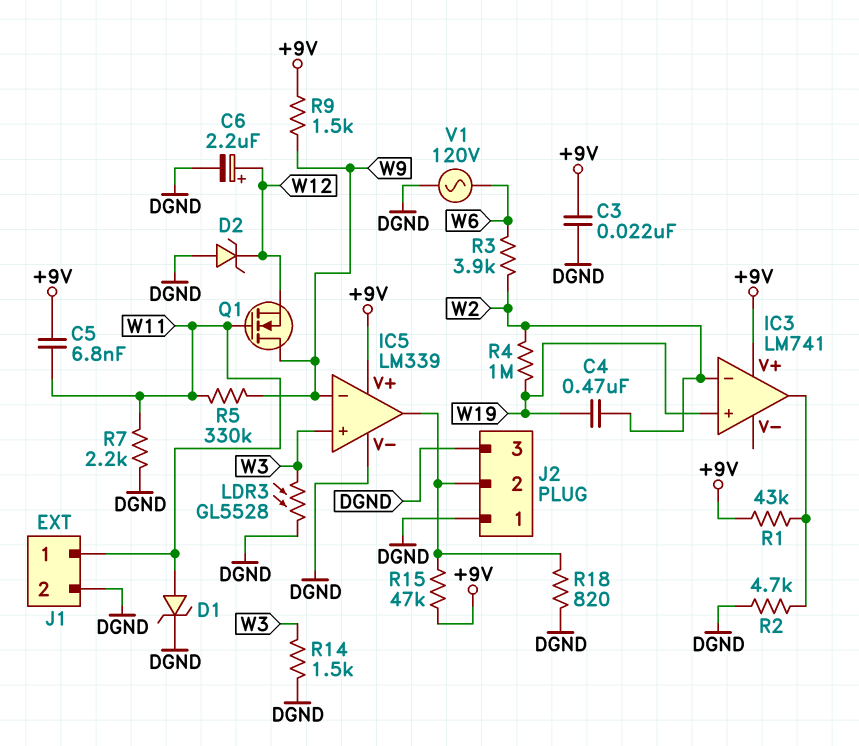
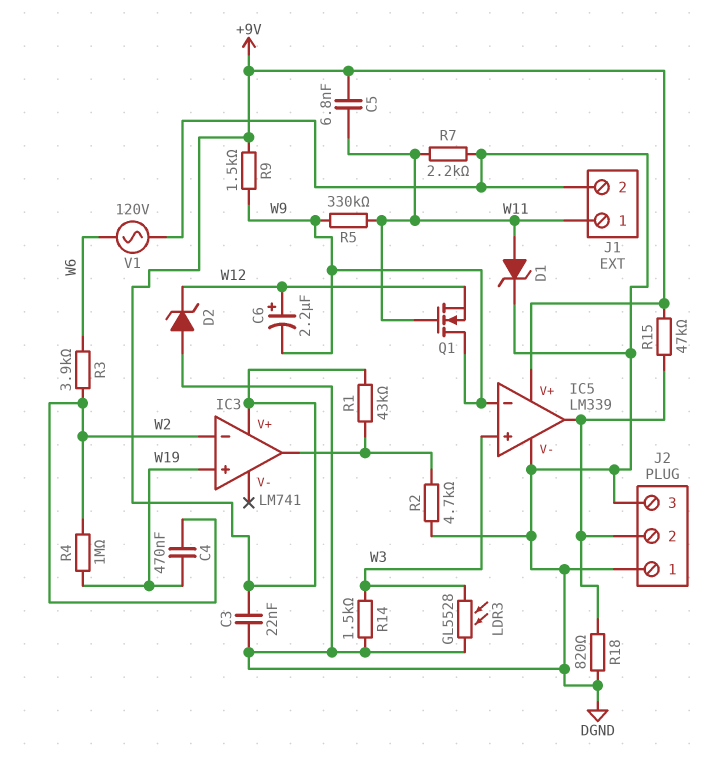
C6: 2.2uF (plus W12, minus DGND) -> 2.2uF (plus W12, minus W9)

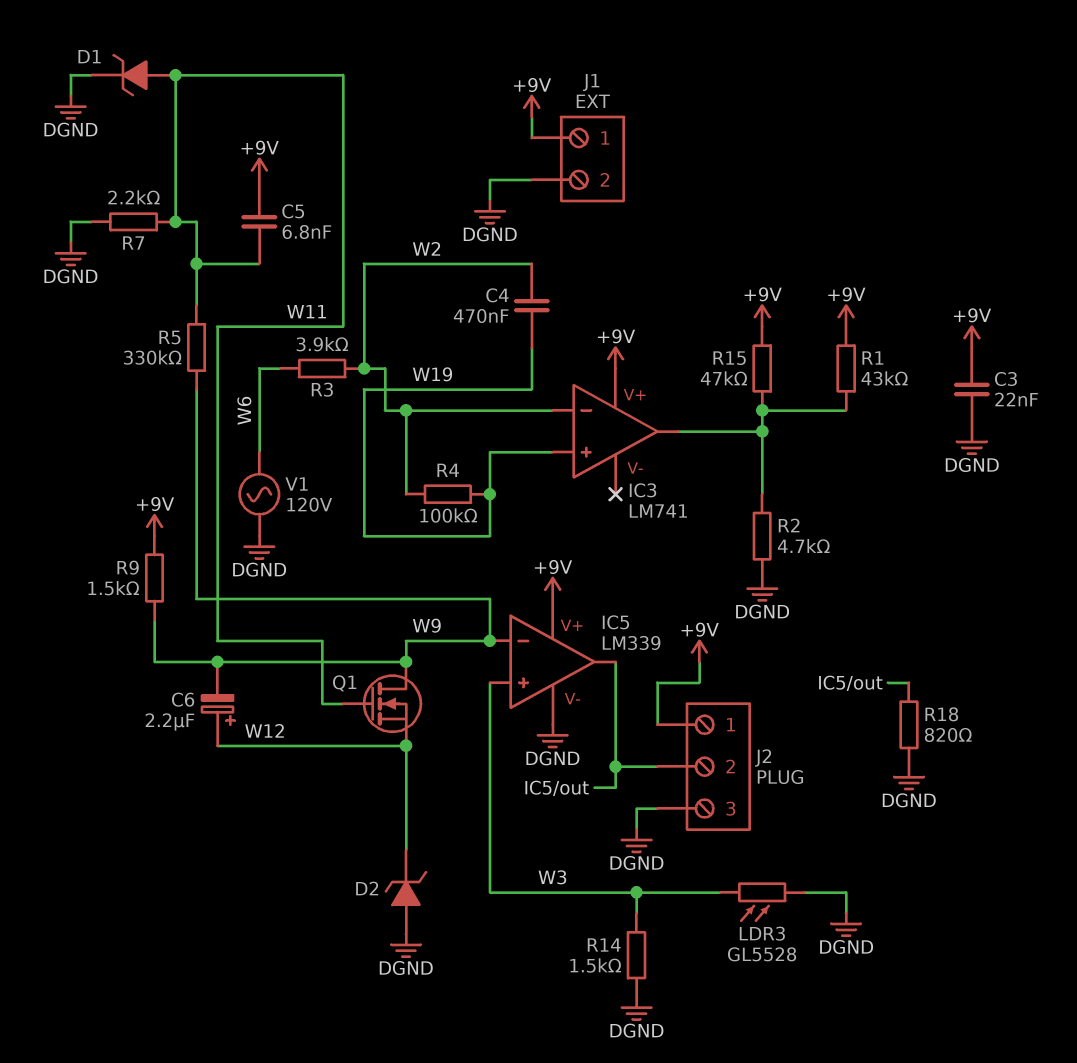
J1 pin 1: W11 -> +9V
J2 pin 1: DGND -> +9V
R4: 1M (W2, W19) -> 100k (W2, W19)
R15: 47k (+9V, IC5/out) -> 47k (+9V, IC3/out)

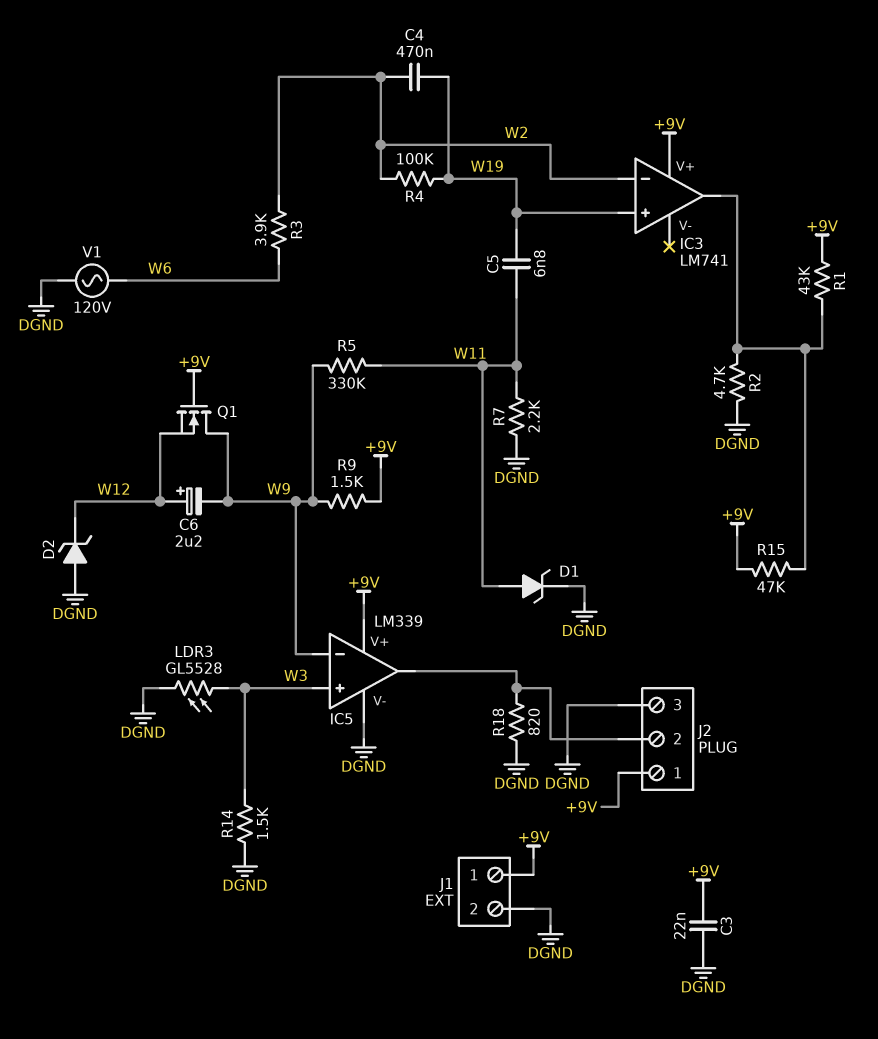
C5: 6.8nF (+9V, W11) -> 6.8nF (W11, W19)
Q1: NMOS (G W11, D W9, S W12) -> NMOS (G +9V, D W9, S W12)

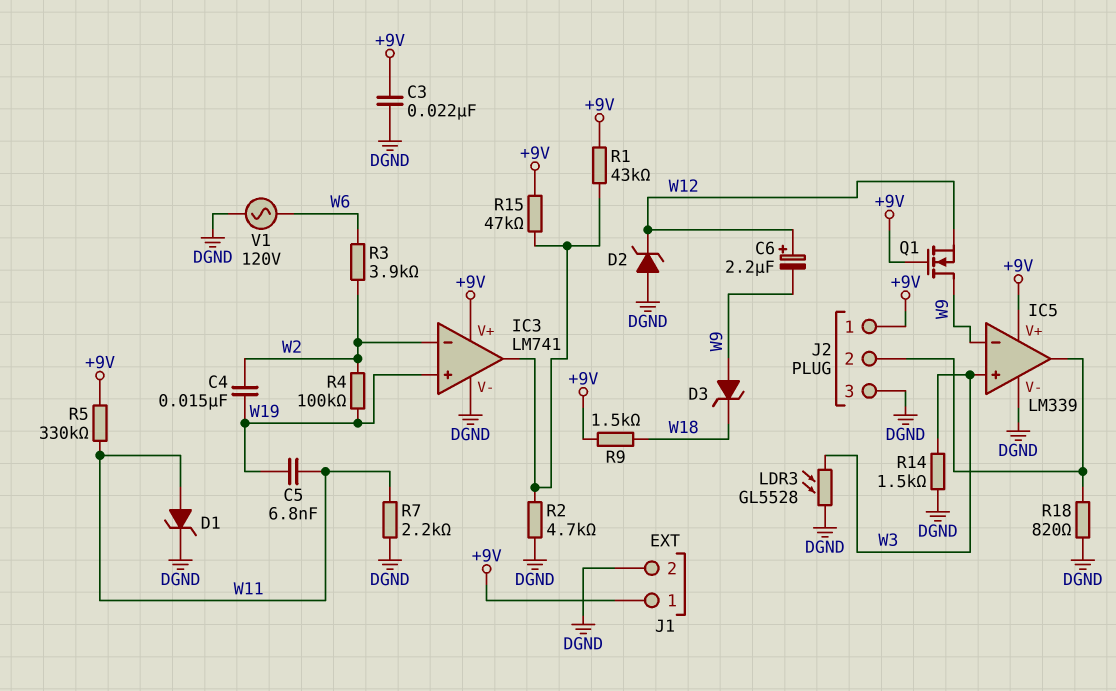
C4: 470nF (W2, W19) -> 15nF (W2, W19)
D3: none -> zener (A W9, K W18)
IC3 pin V-: none -> DGND
R5: 330k (W9, W11) -> 330k (+9V, W11)
R9: 1.5k (+9V, W9) -> 1.5k (+9V, W18)

